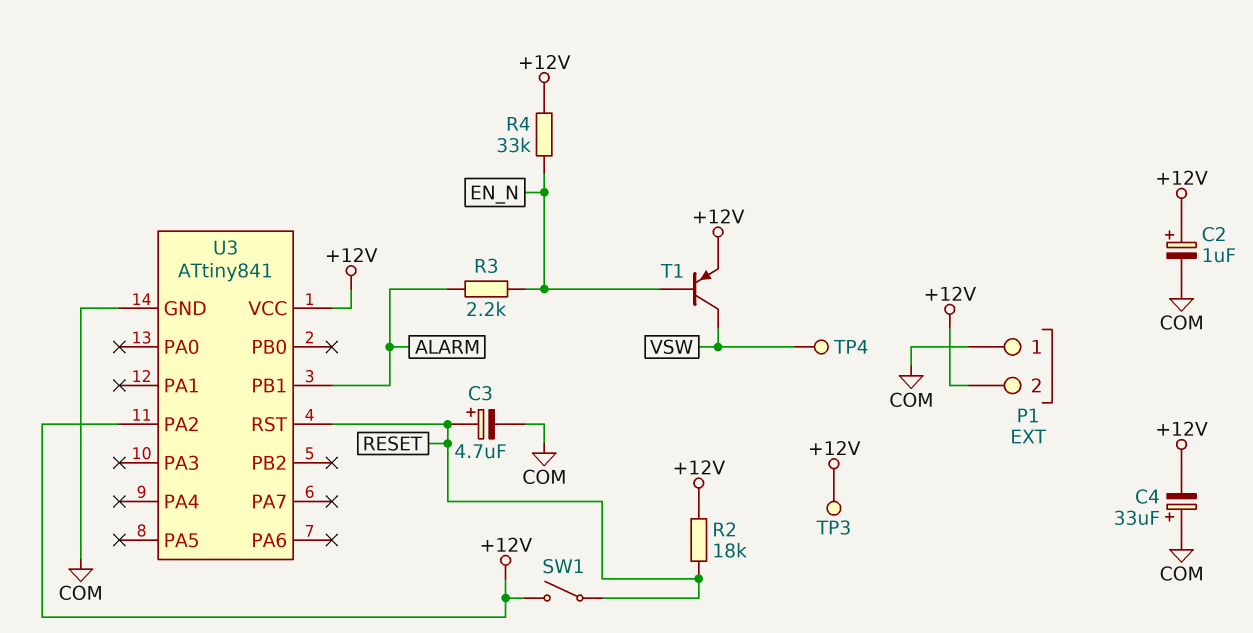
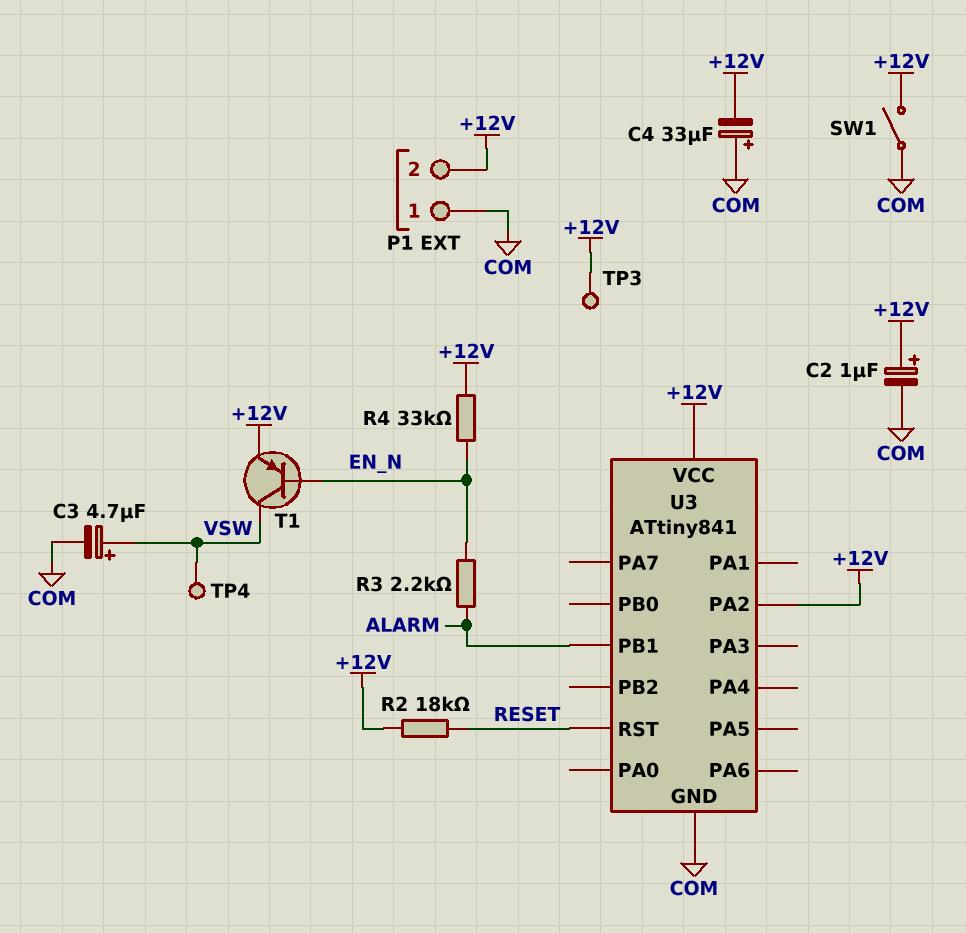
C3: 4.7uF (plus RESET, minus COM) -> 4.7uF (plus VSW, minus COM)
SW1: switch (+12V, RESET) -> switch (+12V, COM)

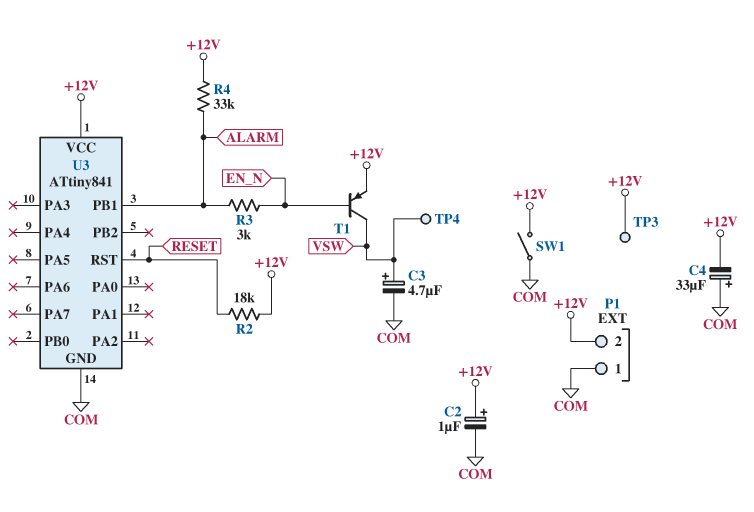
R3: 2.2k (ALARM, EN_N) -> 3k (ALARM, EN_N)
R4: 33k (+12V, EN_N) -> 33k (+12V, ALARM)
U3 pin PA2: +12V -> none

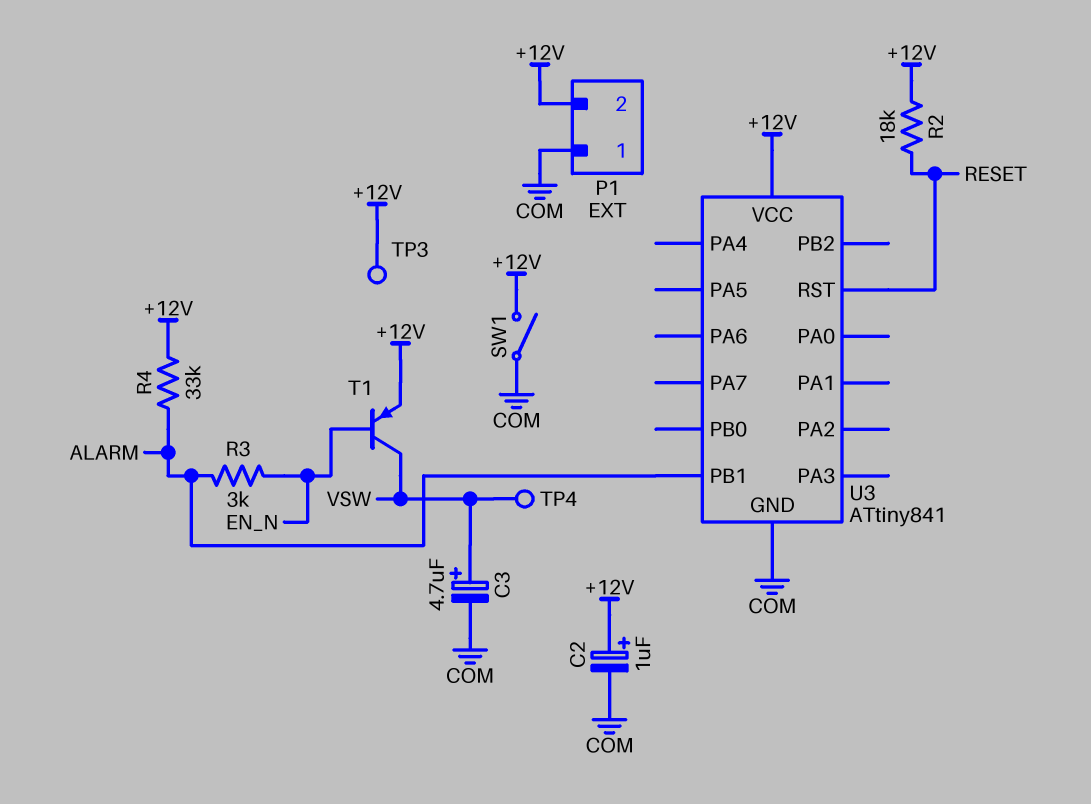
C4: 33uF (plus COM, minus +12V) -> none

